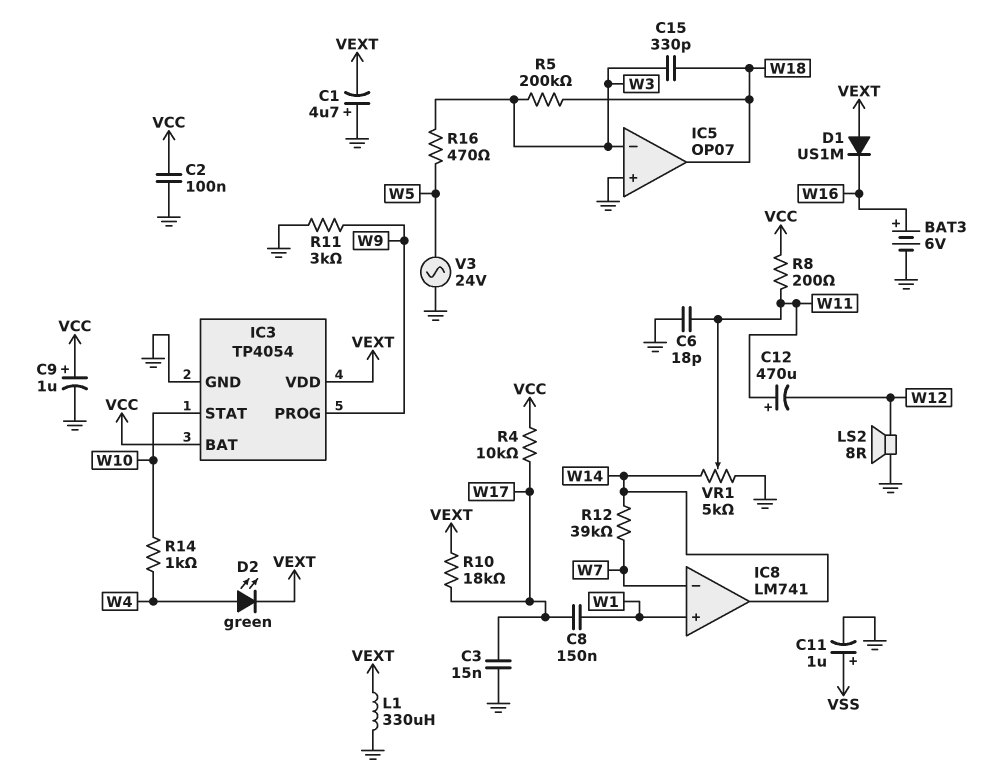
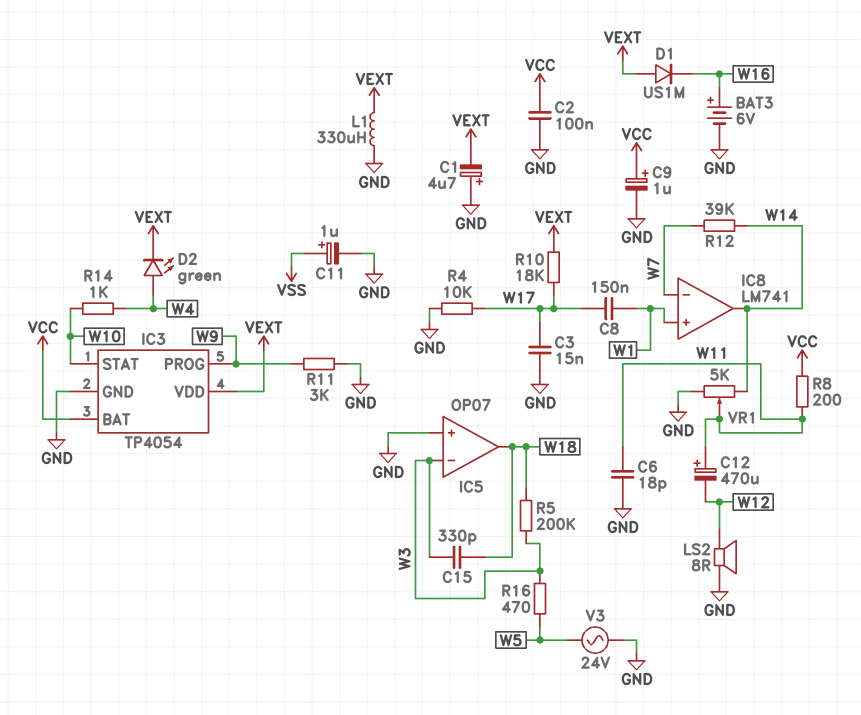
R4: 10k (VCC, W17) -> 10k (GND, W17)

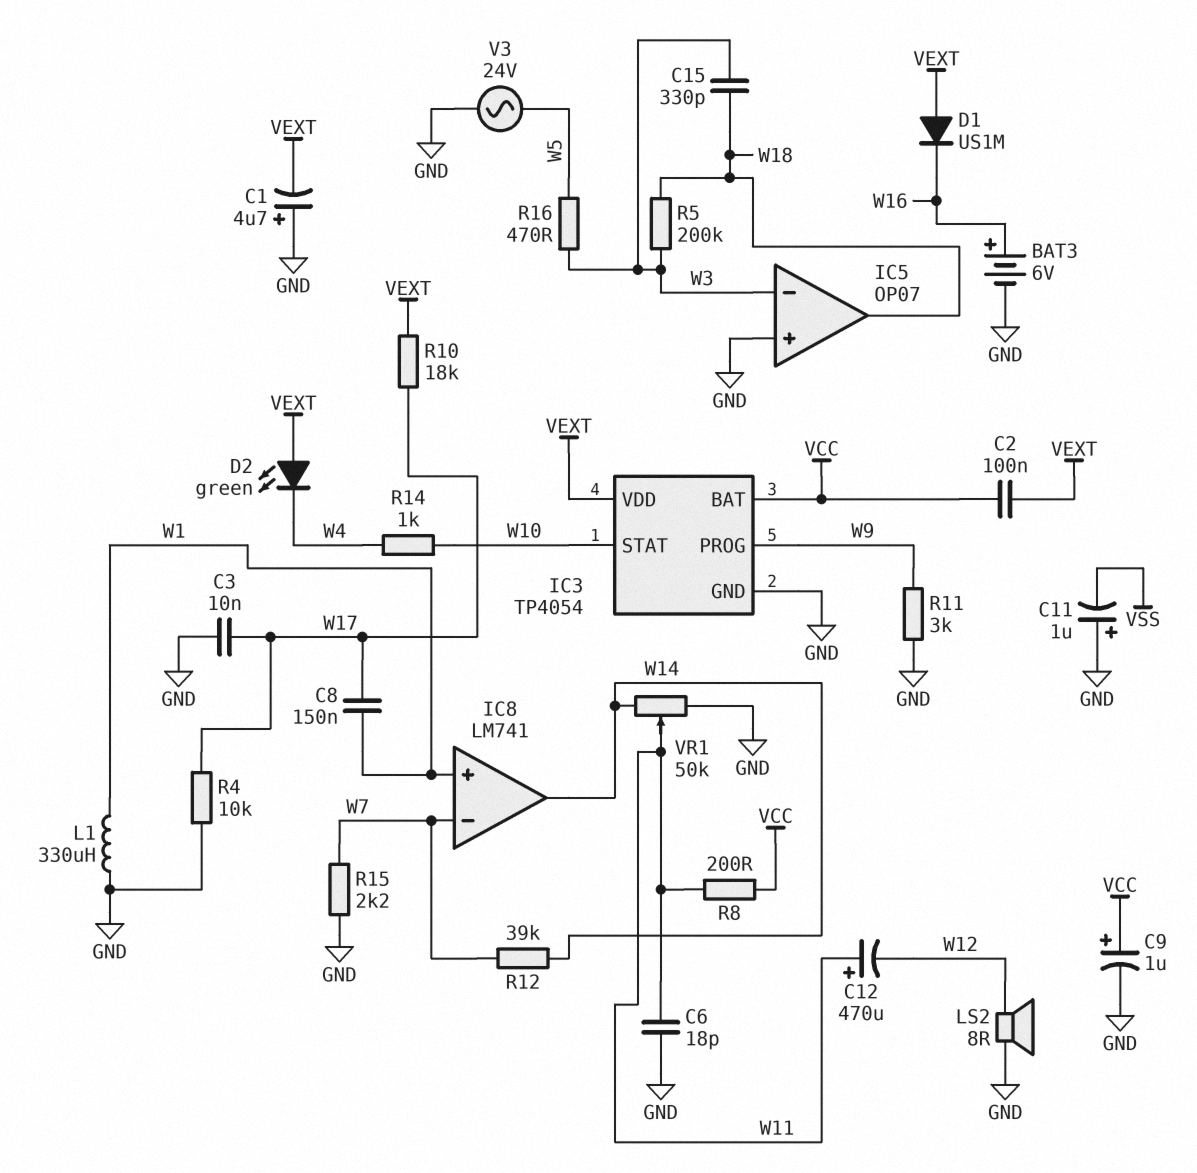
C2: 100nF (GND, VCC) -> 100nF (VCC, VEXT)
C3: 15nF (GND, W17) -> 10nF (GND, W17)
C11: 1uF (plus VSS, minus GND) -> 1uF (plus GND, minus VSS)
D2: LED green (A W4, K VEXT) -> LED green (A VEXT, K W4)
L1: 330uH (GND, VEXT) -> 330uH (GND, W1)
R15: none -> 2.2k (GND, W7)
VR1: 5k (GND, W14, wiper W11) -> 50k (GND, W14, wiper W11)

